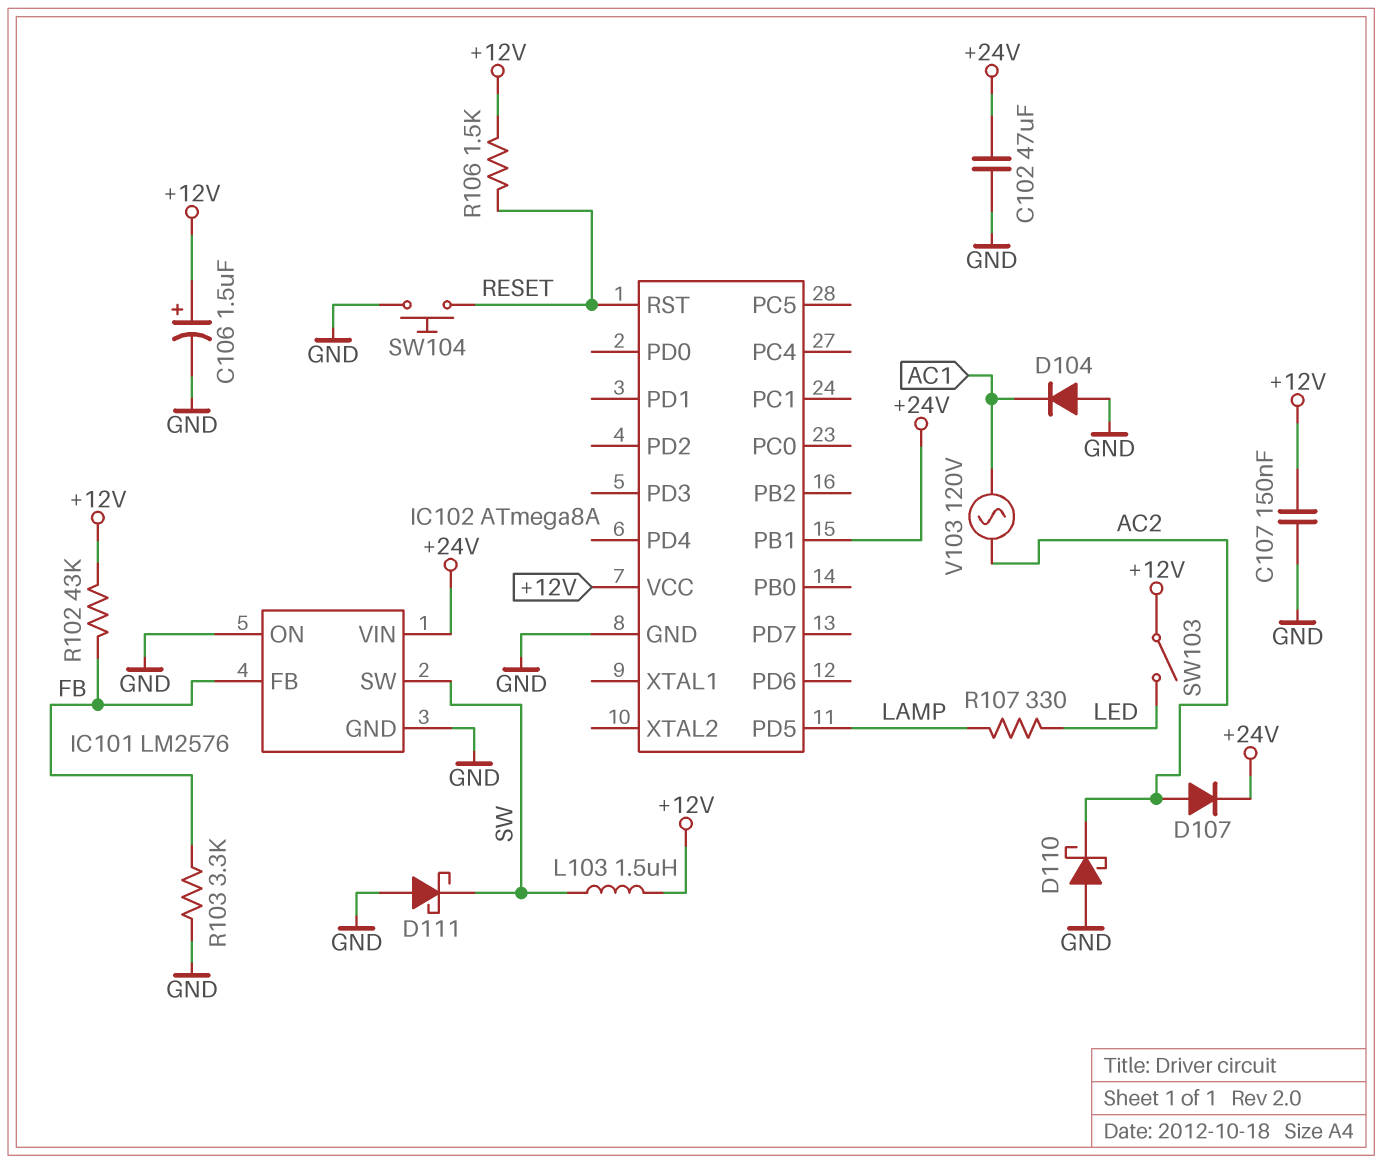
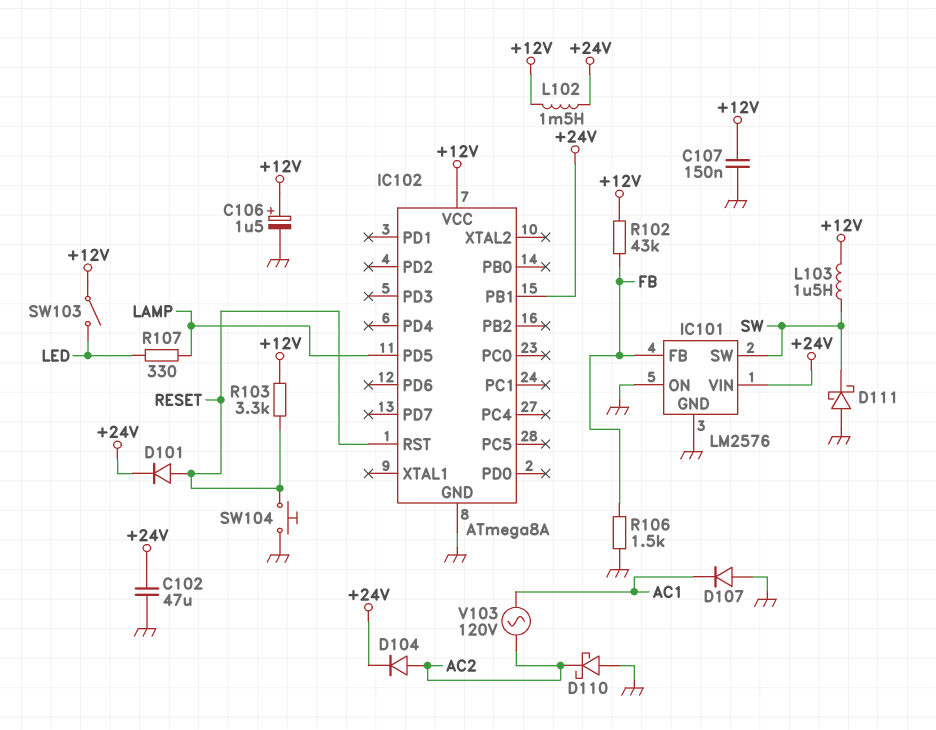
D101: none -> diode (A RESET, K +24V)
D104: diode (A GND, K AC1) -> diode (A AC2, K +24V)
D107: diode (A AC2, K +24V) -> diode (A GND, K AC1)
L102: none -> 1.5mH (+12V, +24V)
R103: 3.3k (FB, GND) -> 3.3k (+12V, RESET)
R106: 1.5k (+12V, RESET) -> 1.5k (FB, GND)

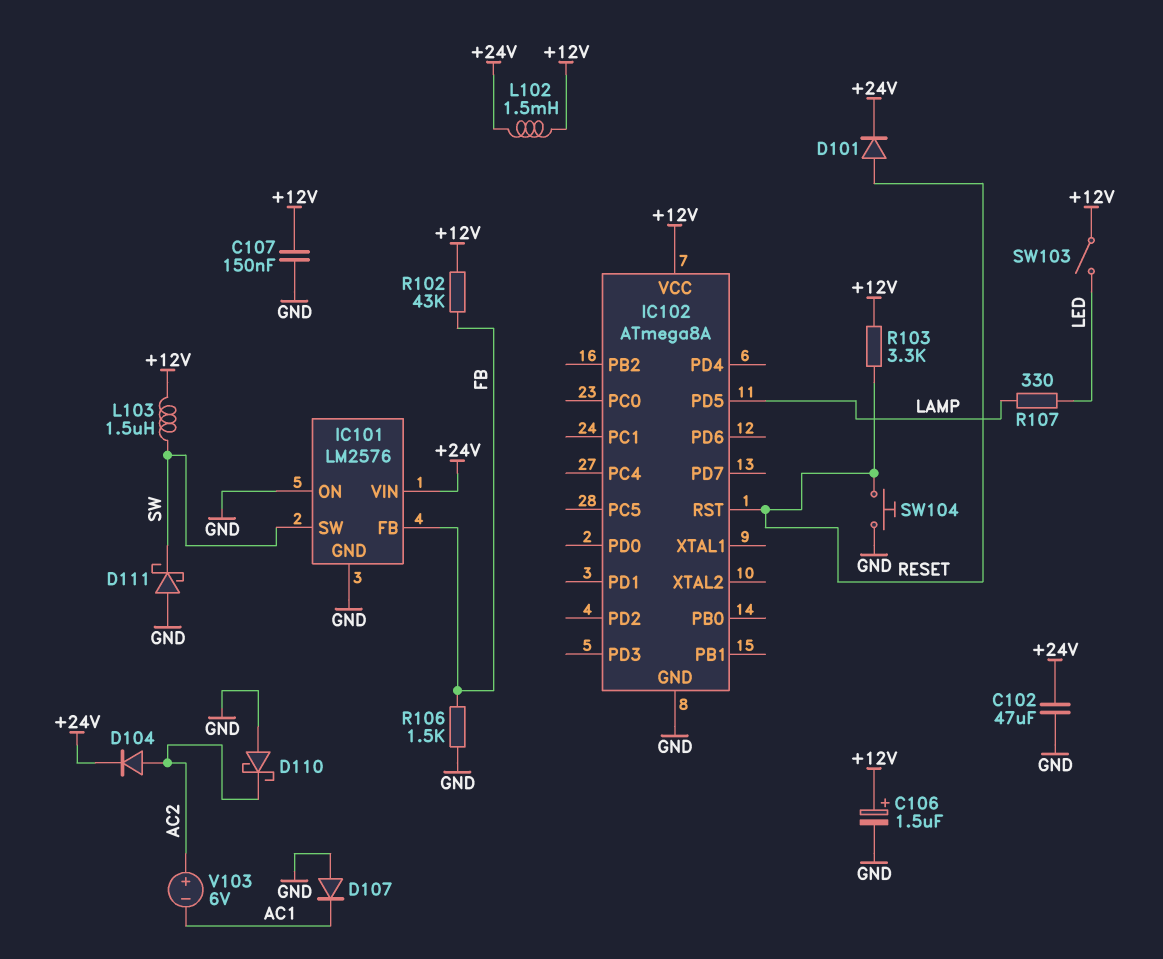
IC102 pin PB1: +24V -> none
V103: AC 120V (AC1, AC2) -> 6V (plus AC2, minus AC1)

